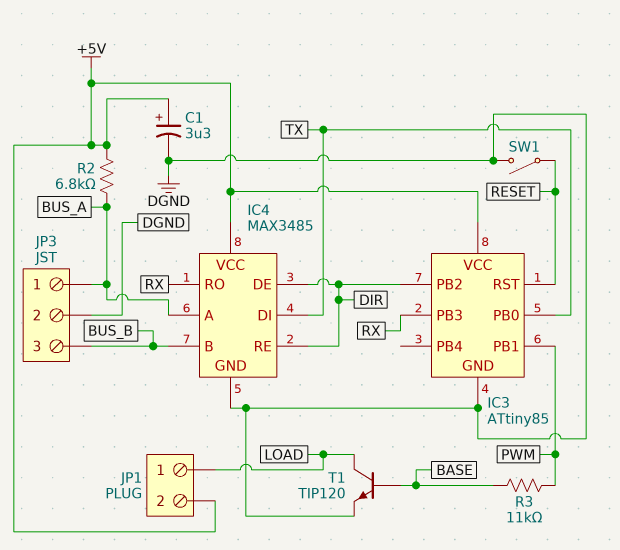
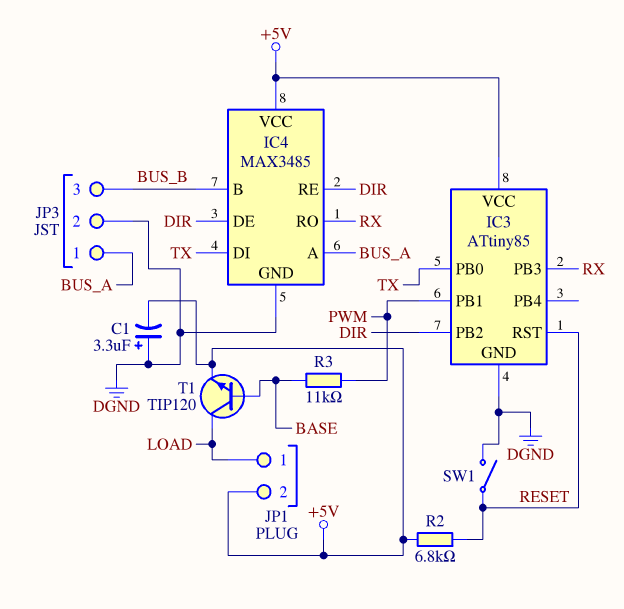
C1: 3.3uF (plus +5V, minus DGND) -> 3.3uF (plus DGND, minus +5V)
R2: 6.8k (+5V, BUS_A) -> 6.8k (+5V, RESET)
T1: NPN TIP120 (B BASE, C LOAD, E DGND) -> NPN TIP120 (B BASE, C LOAD, E +5V)

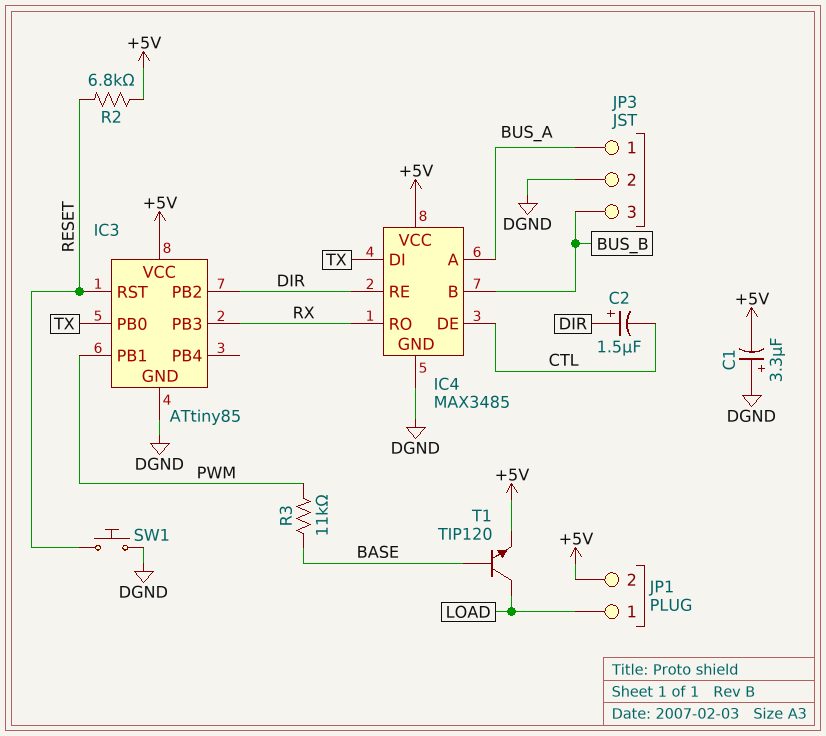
C2: none -> 1.5uF (plus DIR, minus CTL)
IC4 pin DE: DIR -> CTL
SW1: switch (DGND, RESET) -> button (DGND, RESET)

